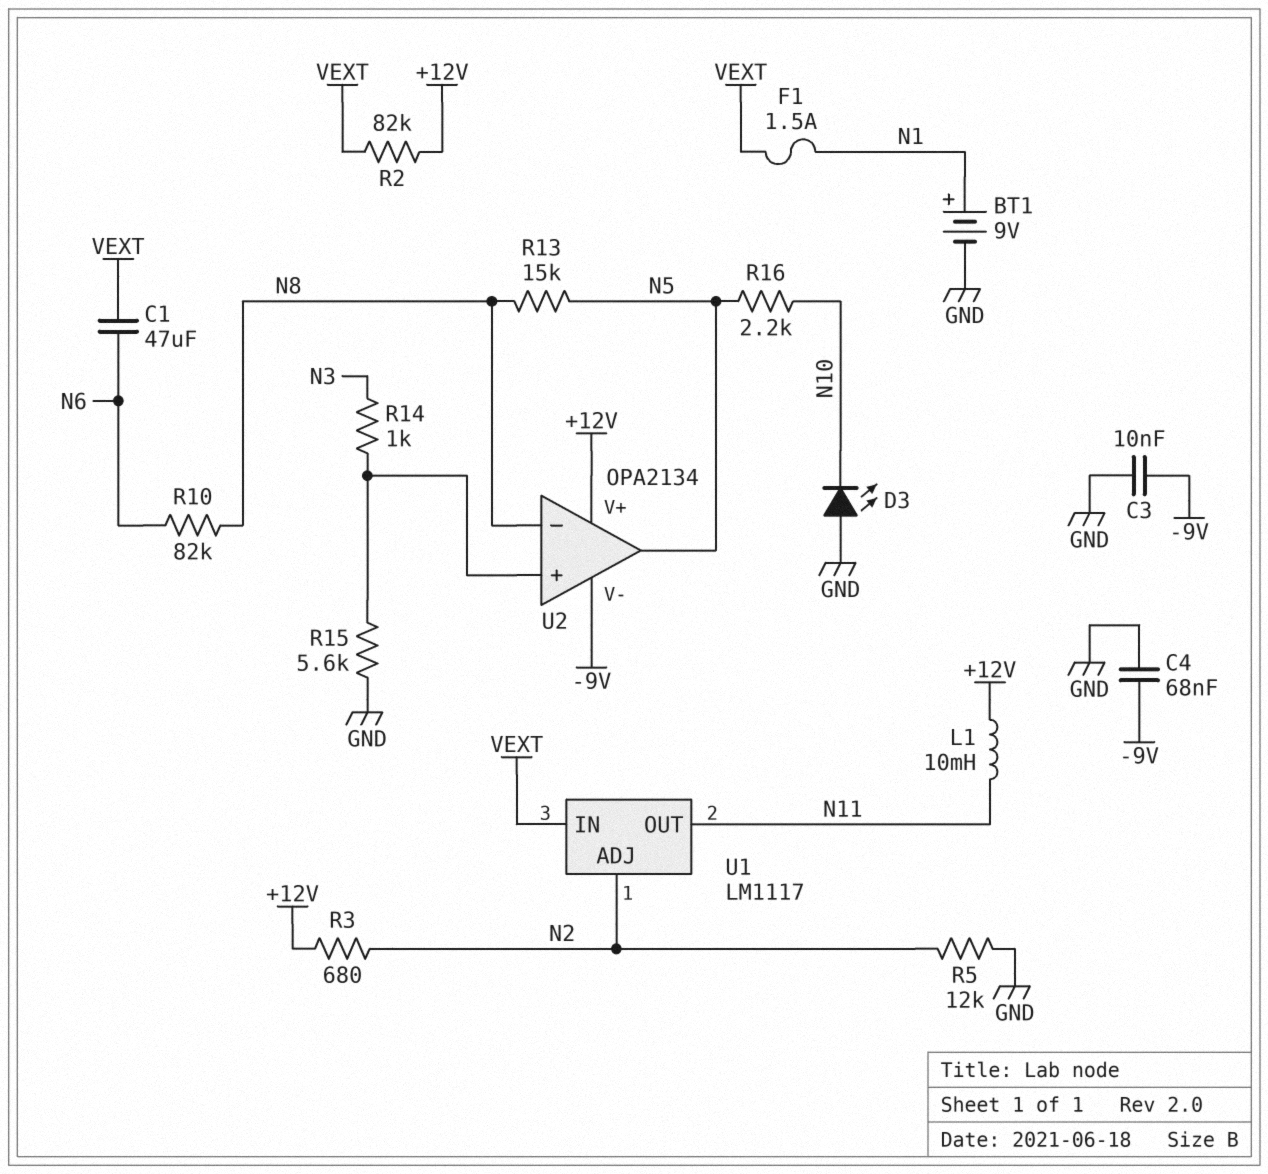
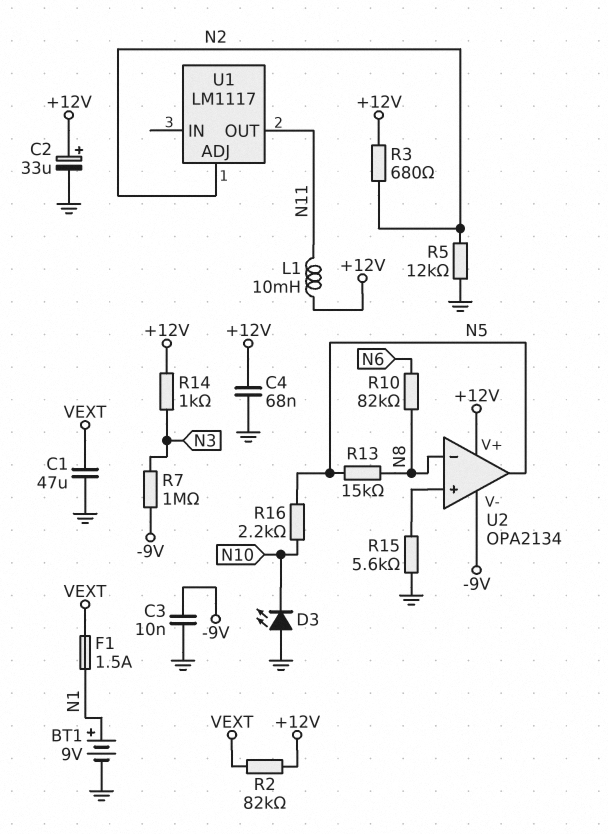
C1: 47uF (N6, VEXT) -> 47uF (GND, VEXT)
C2: none -> 33uF (plus +12V, minus GND)
C4: 68nF (-9V, GND) -> 68nF (+12V, GND)
R7: none -> 1M (-9V, N3)
R14: 1k (N3, U2/in+) -> 1k (+12V, N3)
U1 pin IN: VEXT -> none

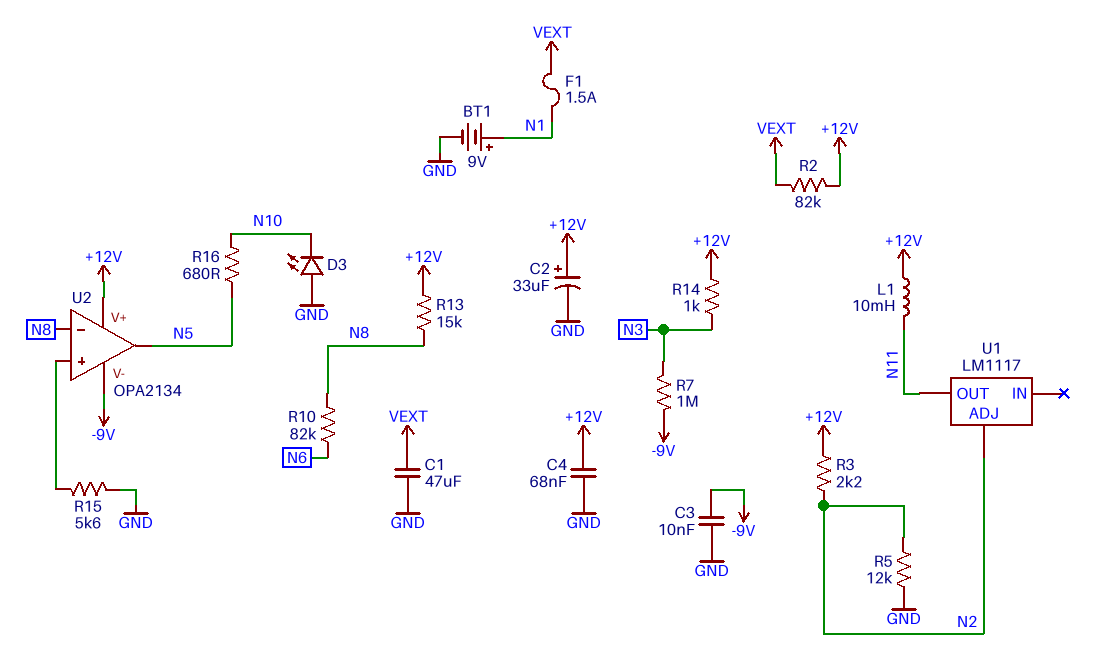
R3: 680 (+12V, N2) -> 2.2k (+12V, N2)
R13: 15k (N5, N8) -> 15k (+12V, N8)
R16: 2.2k (N5, N10) -> 680 (N5, N10)

